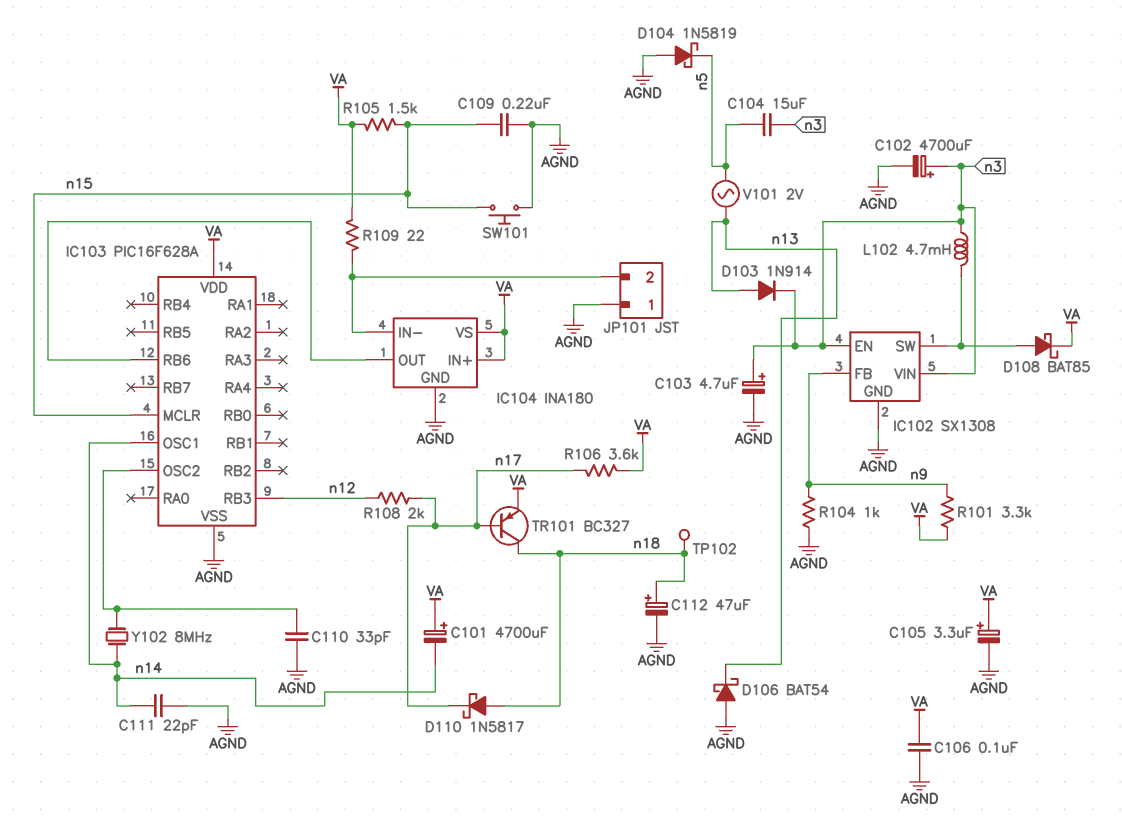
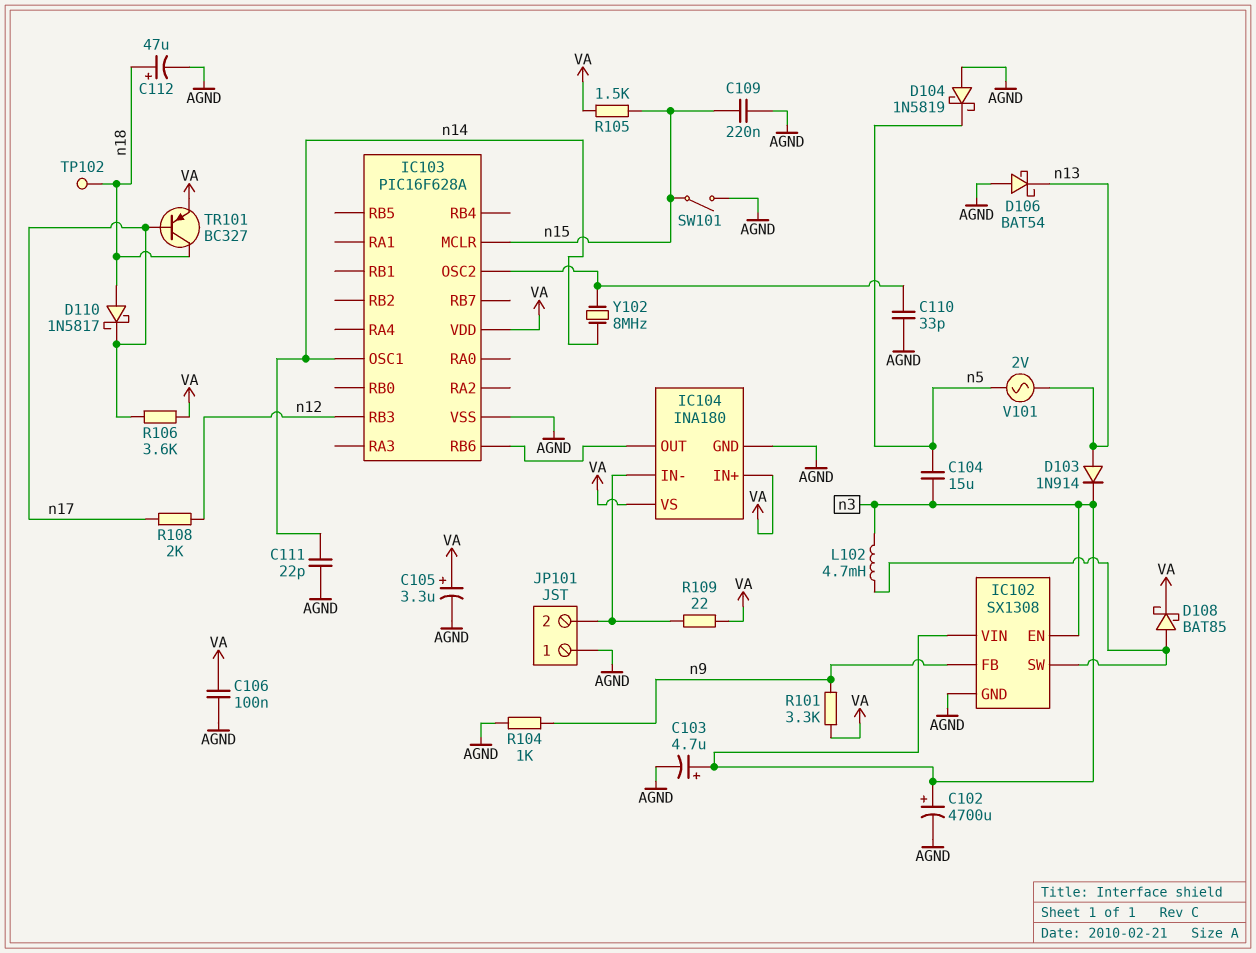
C101: 4700uF (plus VA, minus n14) -> none
SW101: button (AGND, n15) -> switch (AGND, n15)

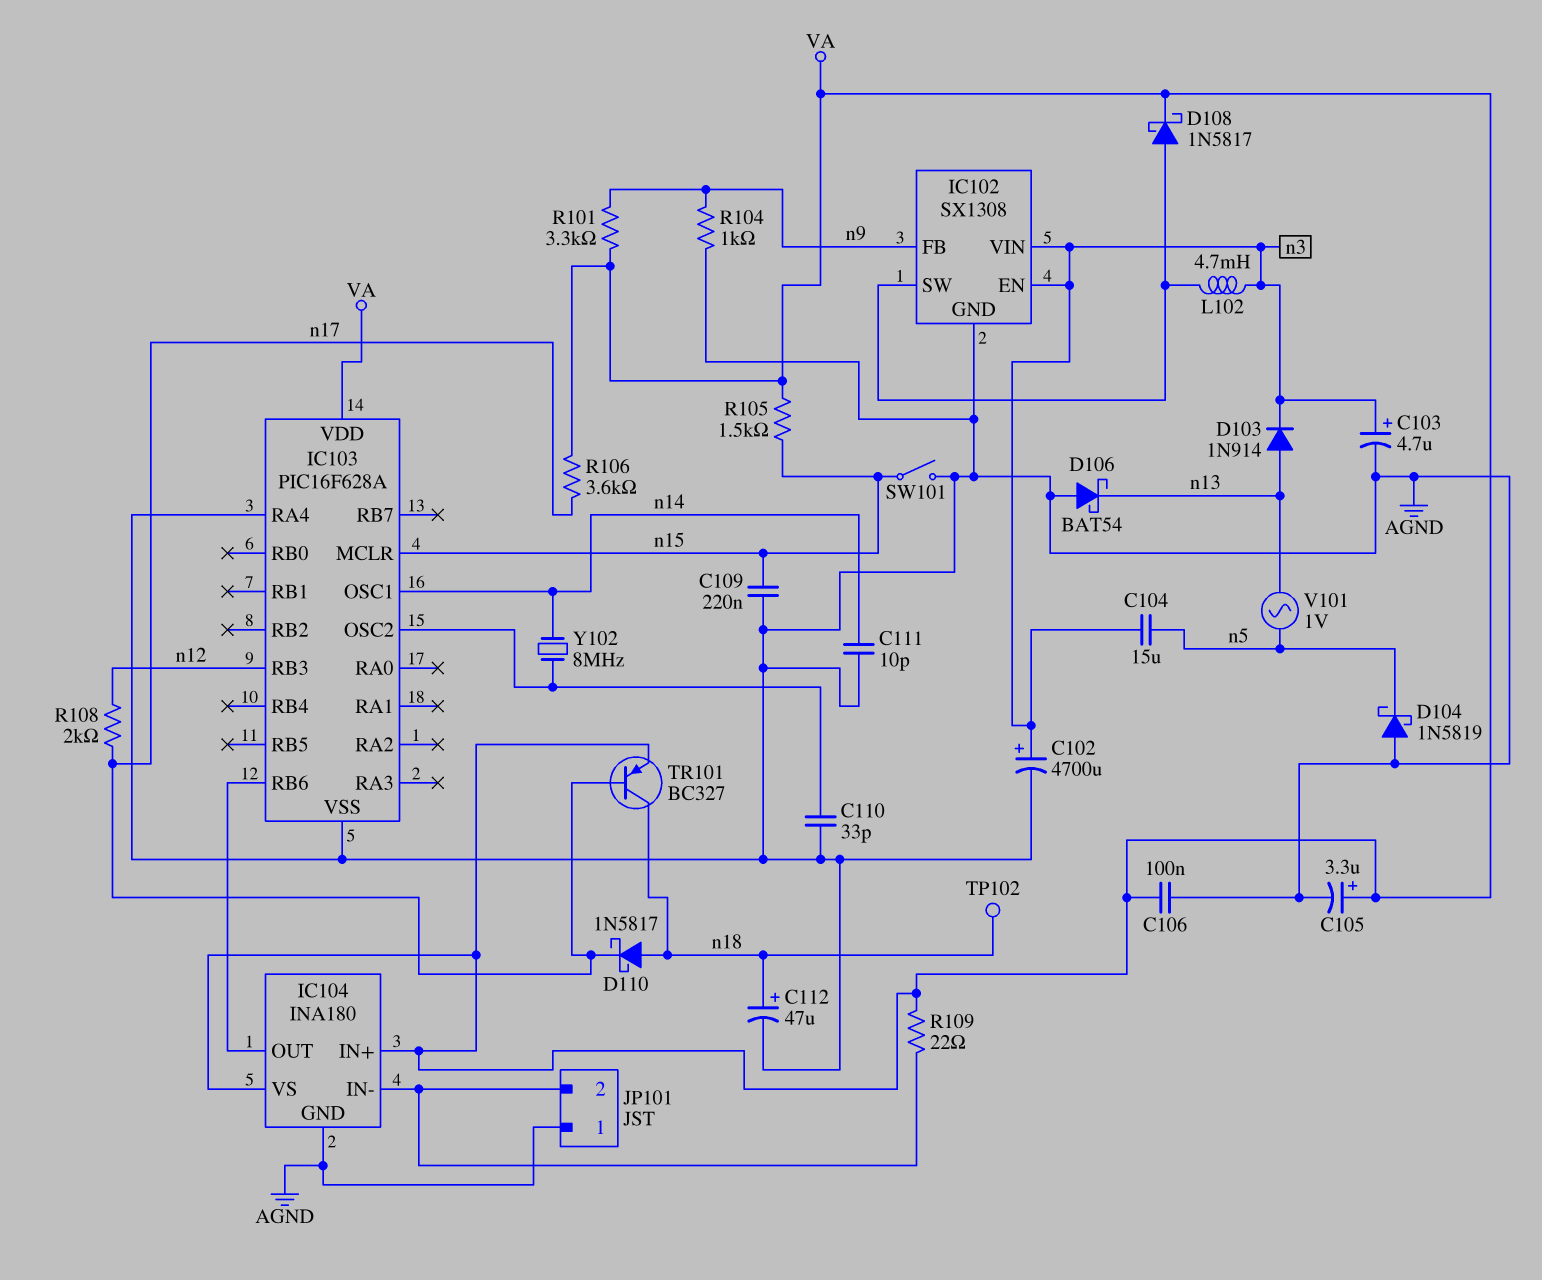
C111: 22pF (AGND, n14) -> 10pF (AGND, n14)
D108: schottky BAT85 (A IC102/SW, K VA) -> schottky 1N5817 (A IC102/SW, K VA)
IC103 pin RA4: none -> AGND
V101: AC 2V (n5, n13) -> AC 1V (n5, n13)

